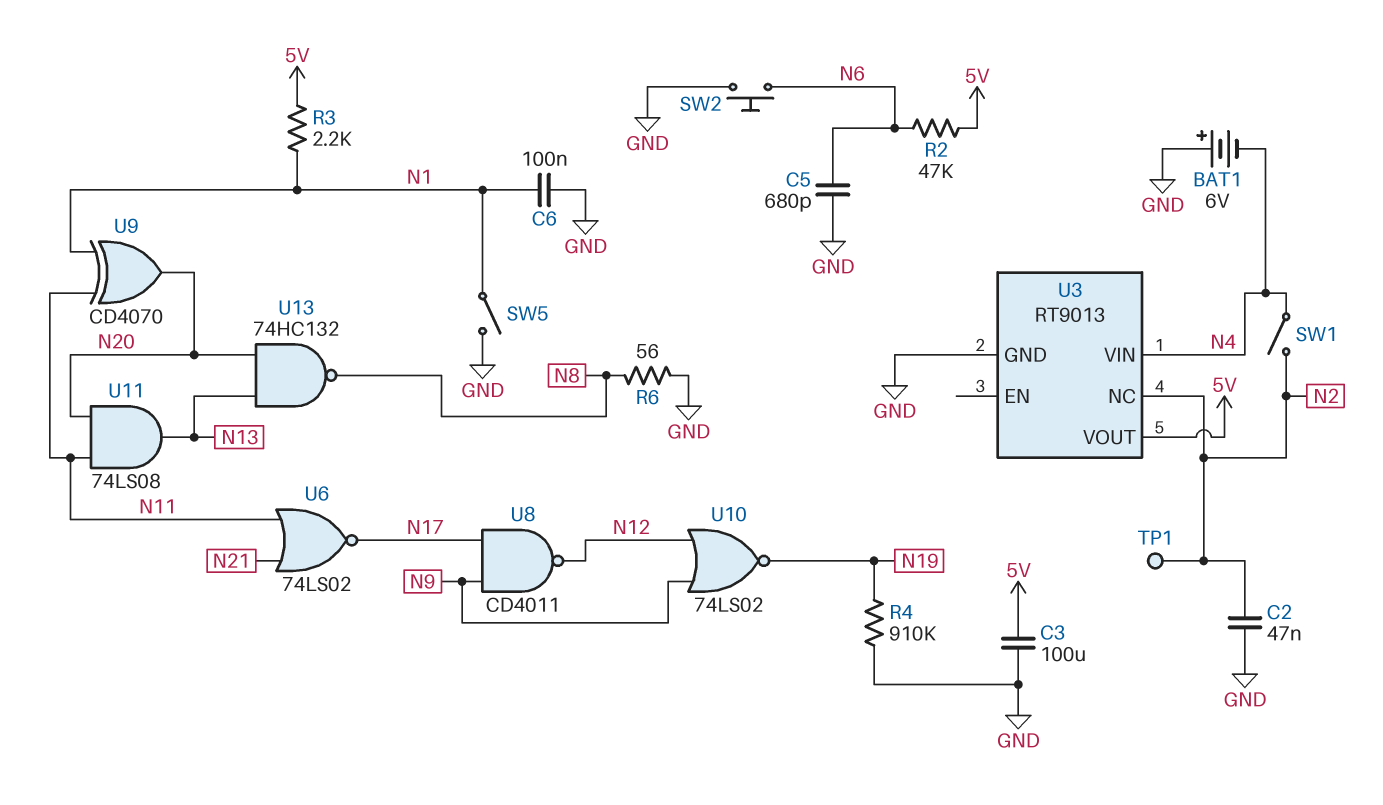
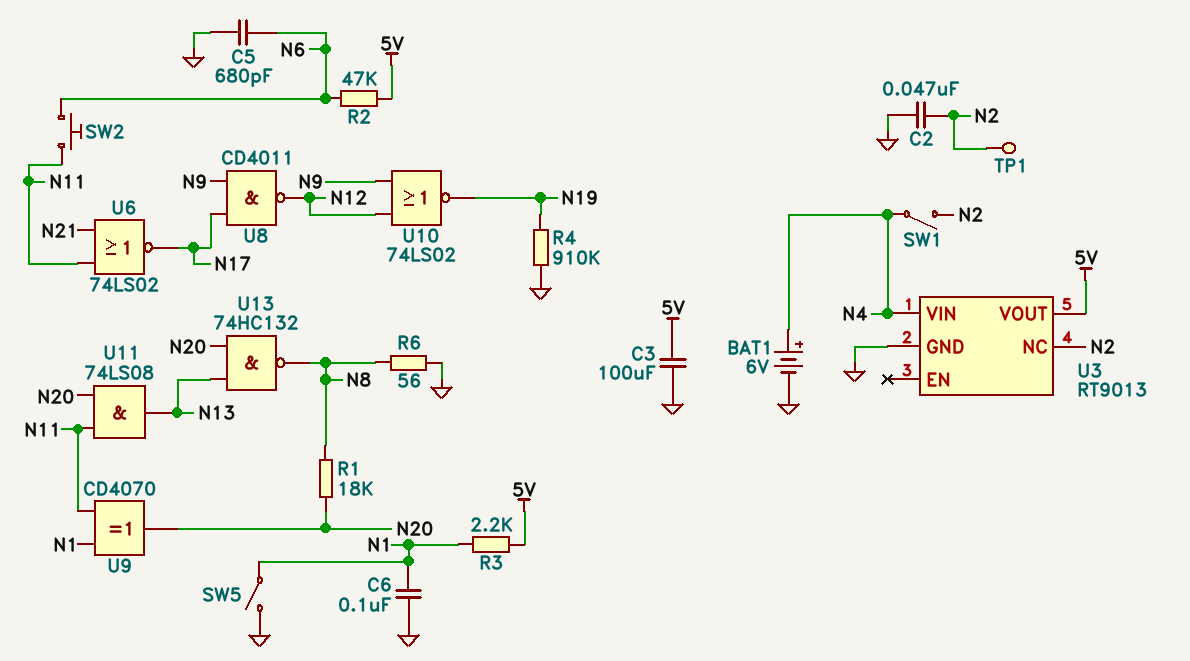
BAT1: 6V (plus GND, minus N4) -> 6V (plus N4, minus GND)
R1: none -> 18k (N8, N20)
SW2: button (GND, N6) -> button (N6, N11)

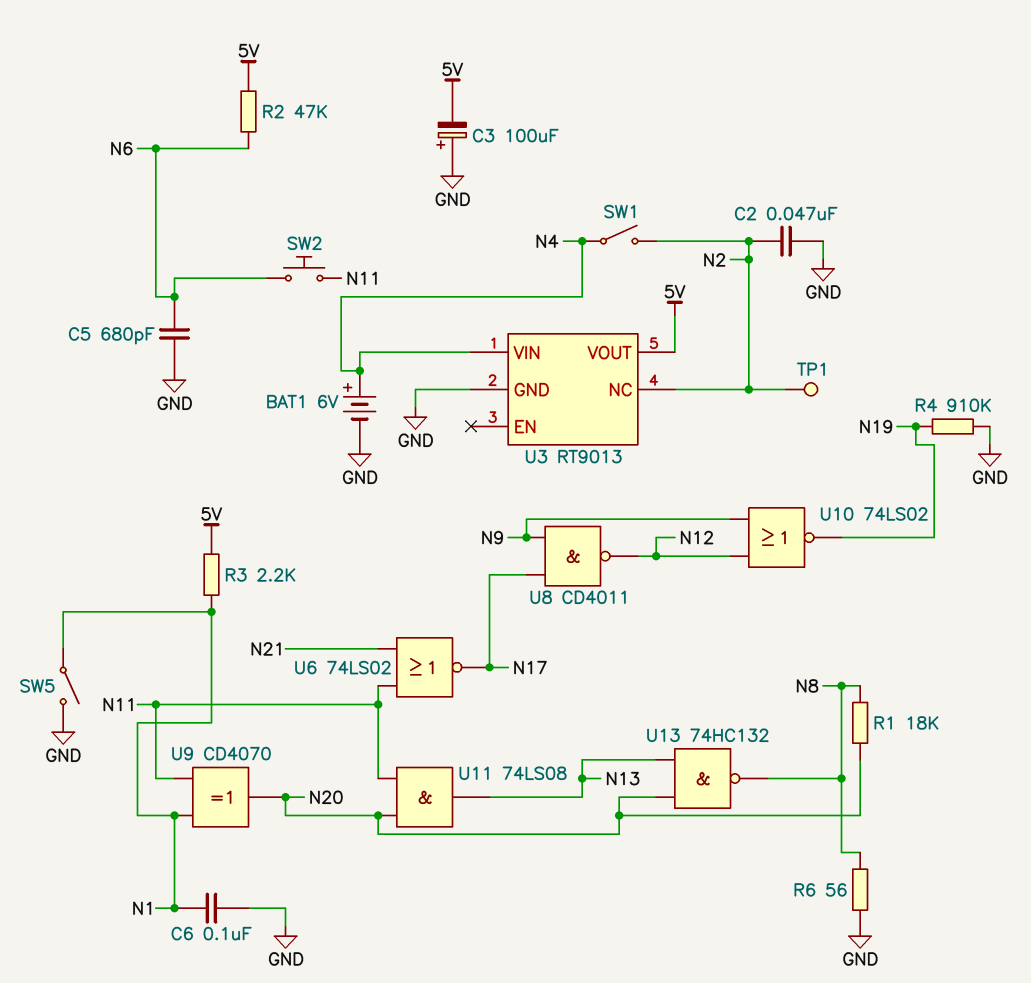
C3: 100uF (5V, GND) -> 100uF (plus GND, minus 5V)

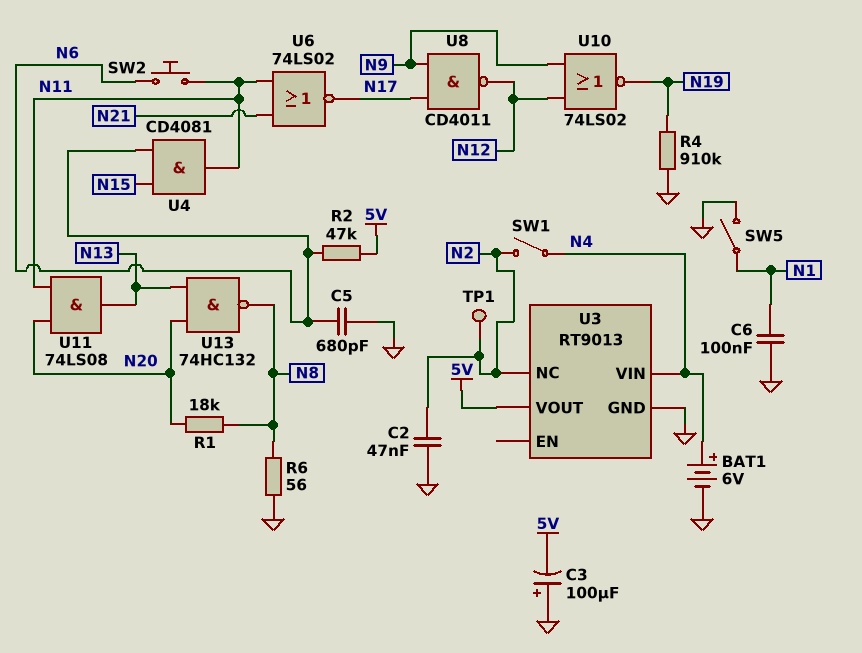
R3: 2.2k (5V, N1) -> none
U4: none -> AND CD4081 (in N6, in N15, out N11)
U9: XOR CD4070 (in N1, in N11, out N20) -> none

